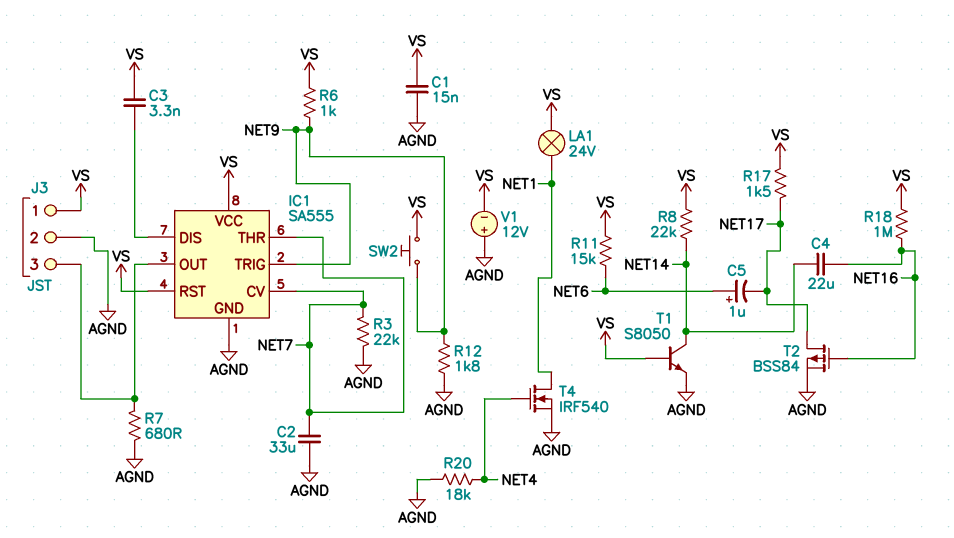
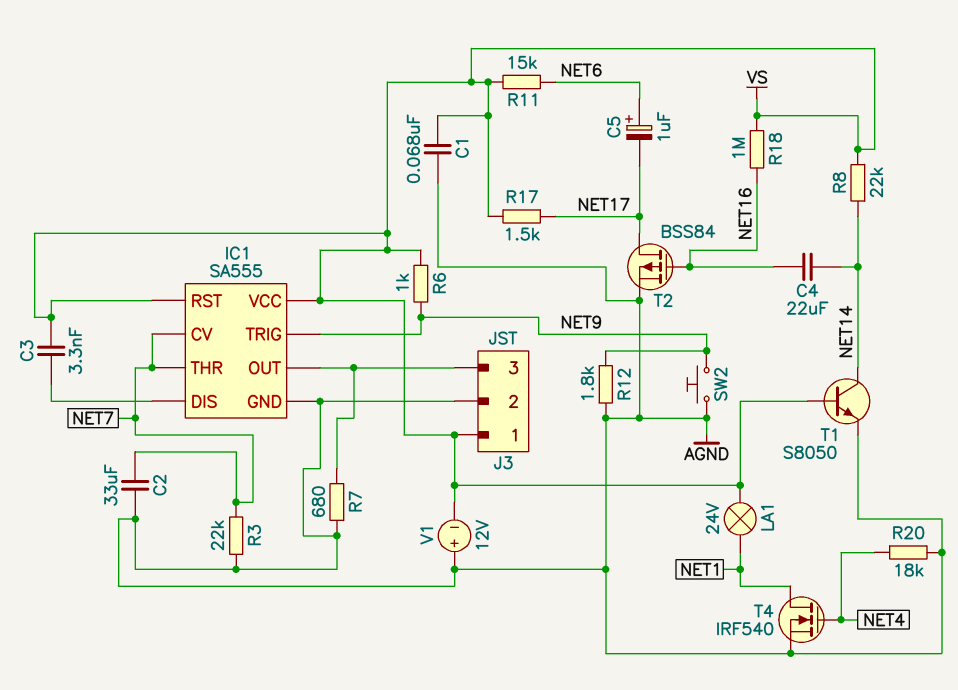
C1: 15nF (AGND, VS) -> 68nF (AGND, VS)
SW2: button (NET9, VS) -> button (AGND, NET9)

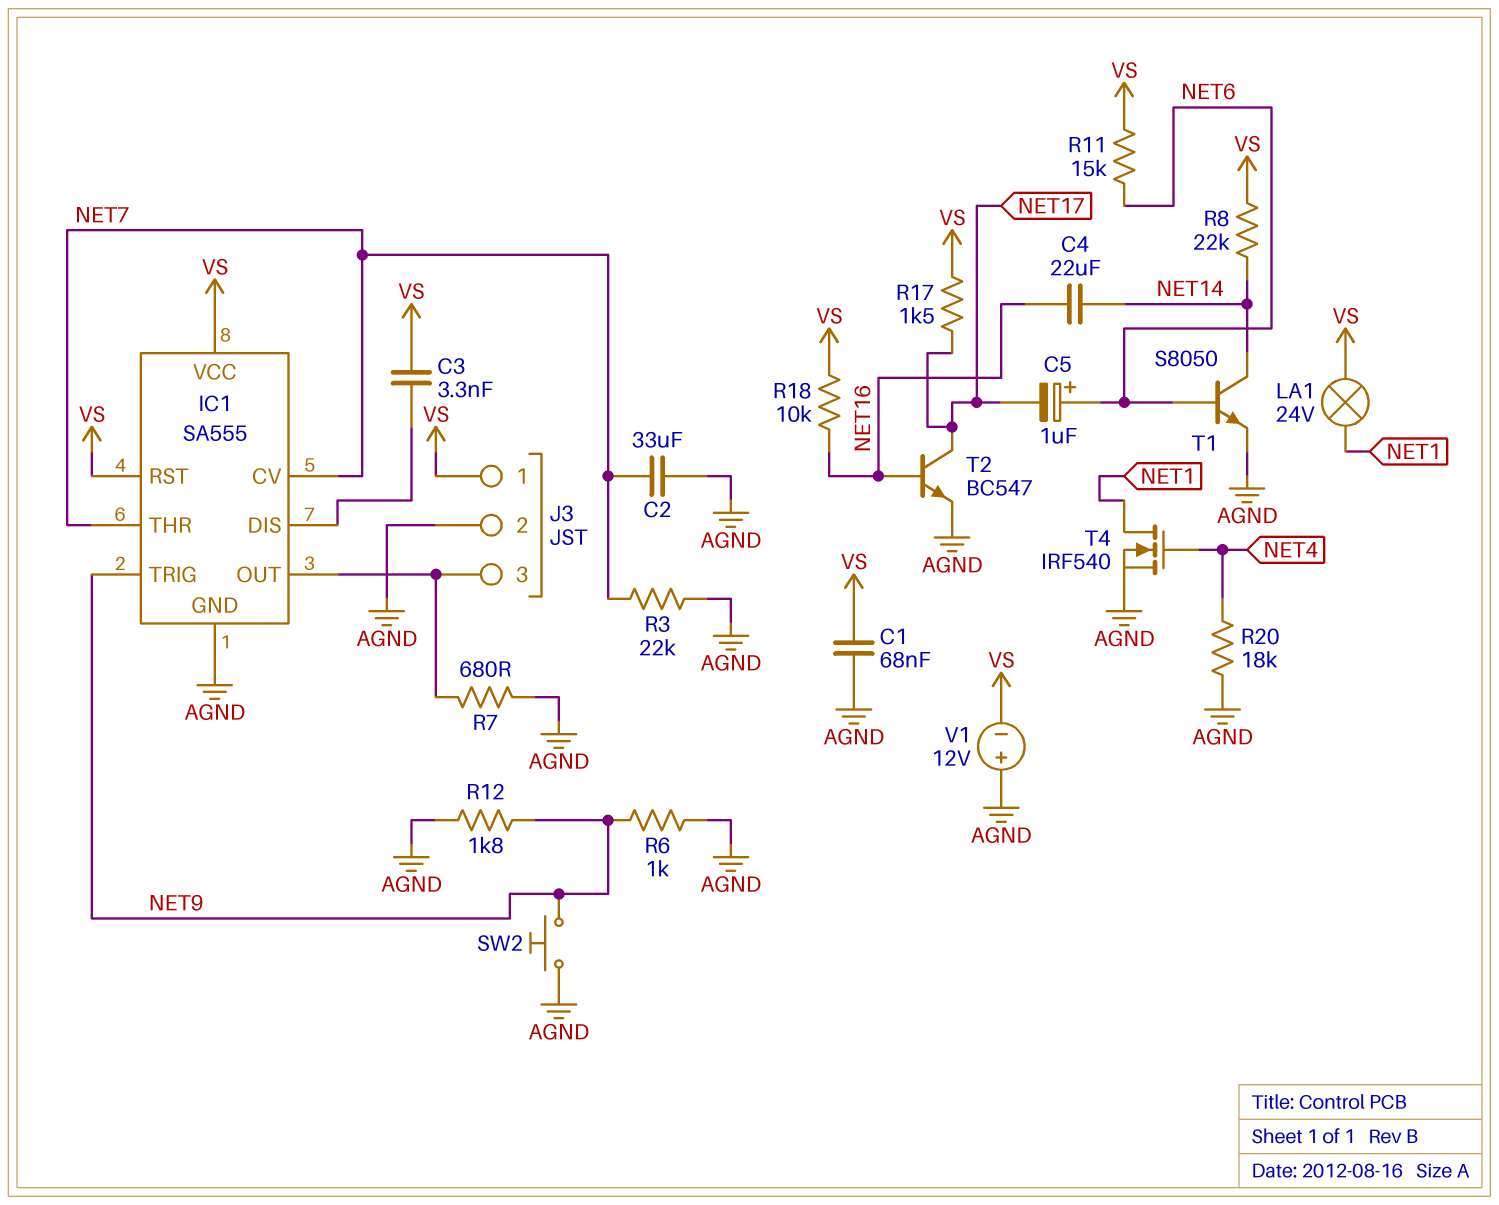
R6: 1k (NET9, VS) -> 1k (AGND, NET9)
R18: 1M (NET16, VS) -> 10k (NET16, VS)
T1: NPN S8050 (B VS, C NET14, E AGND) -> NPN S8050 (B NET6, C NET14, E AGND)
T2: PMOS BSS84 (G NET16, D NET17, S AGND) -> NPN BC547 (B NET16, C NET17, E AGND)

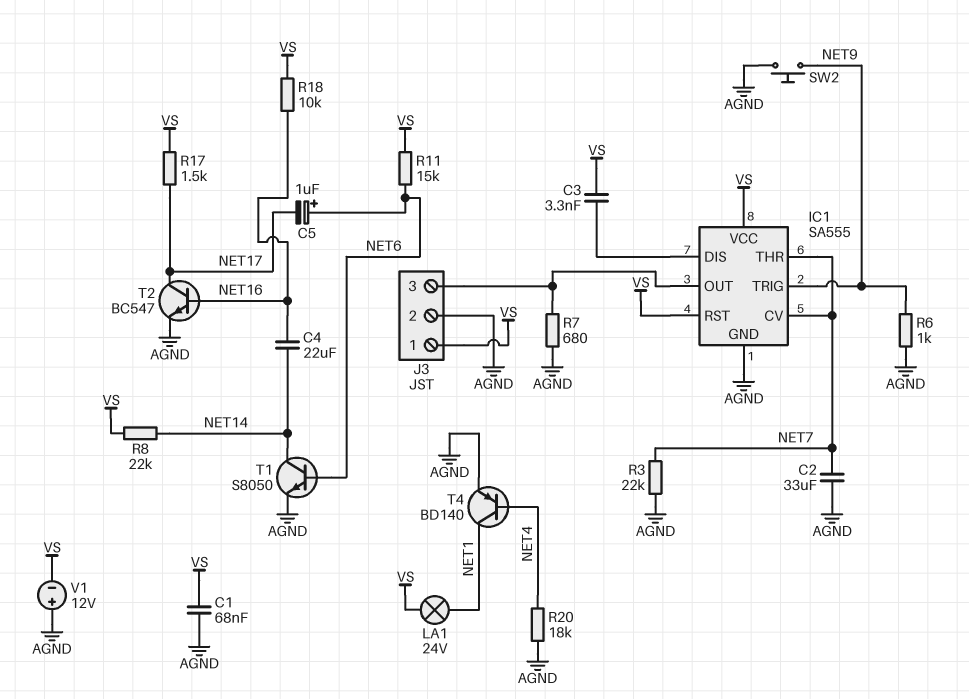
R12: 1.8k (AGND, NET9) -> none
T4: NMOS IRF540 (G NET4, D NET1, S AGND) -> PNP BD140 (B NET4, C NET1, E AGND)

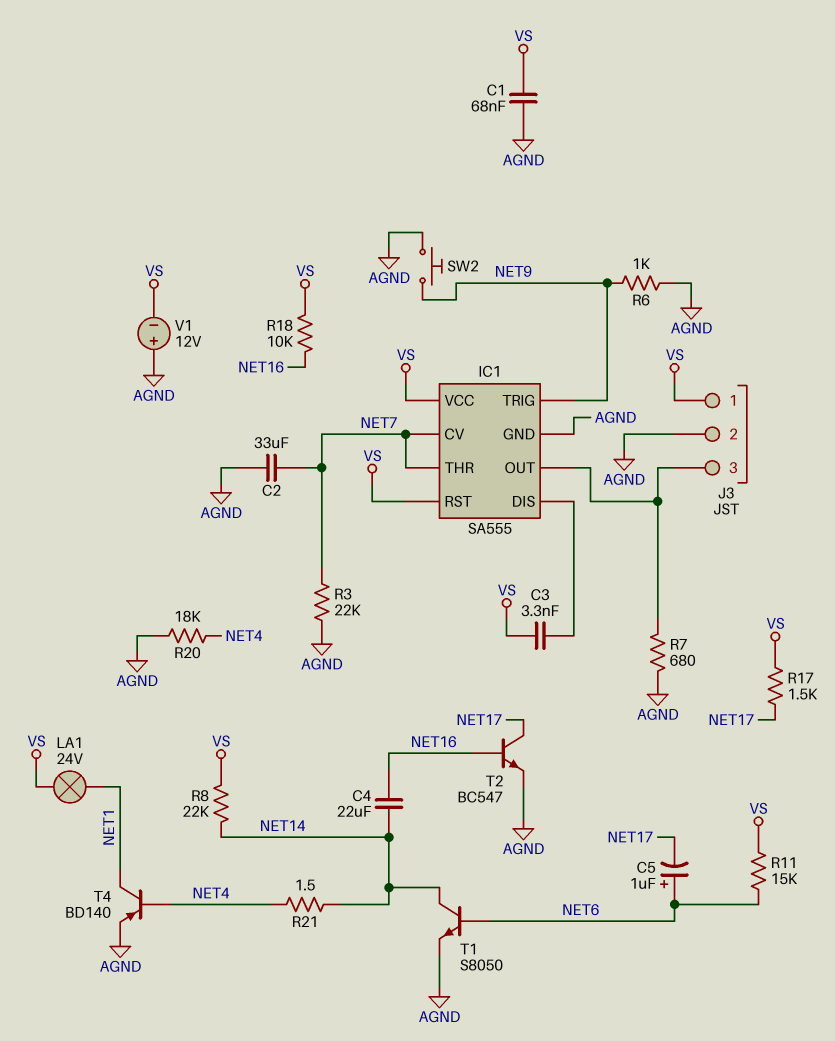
R21: none -> 1.5 (NET4, NET14)

